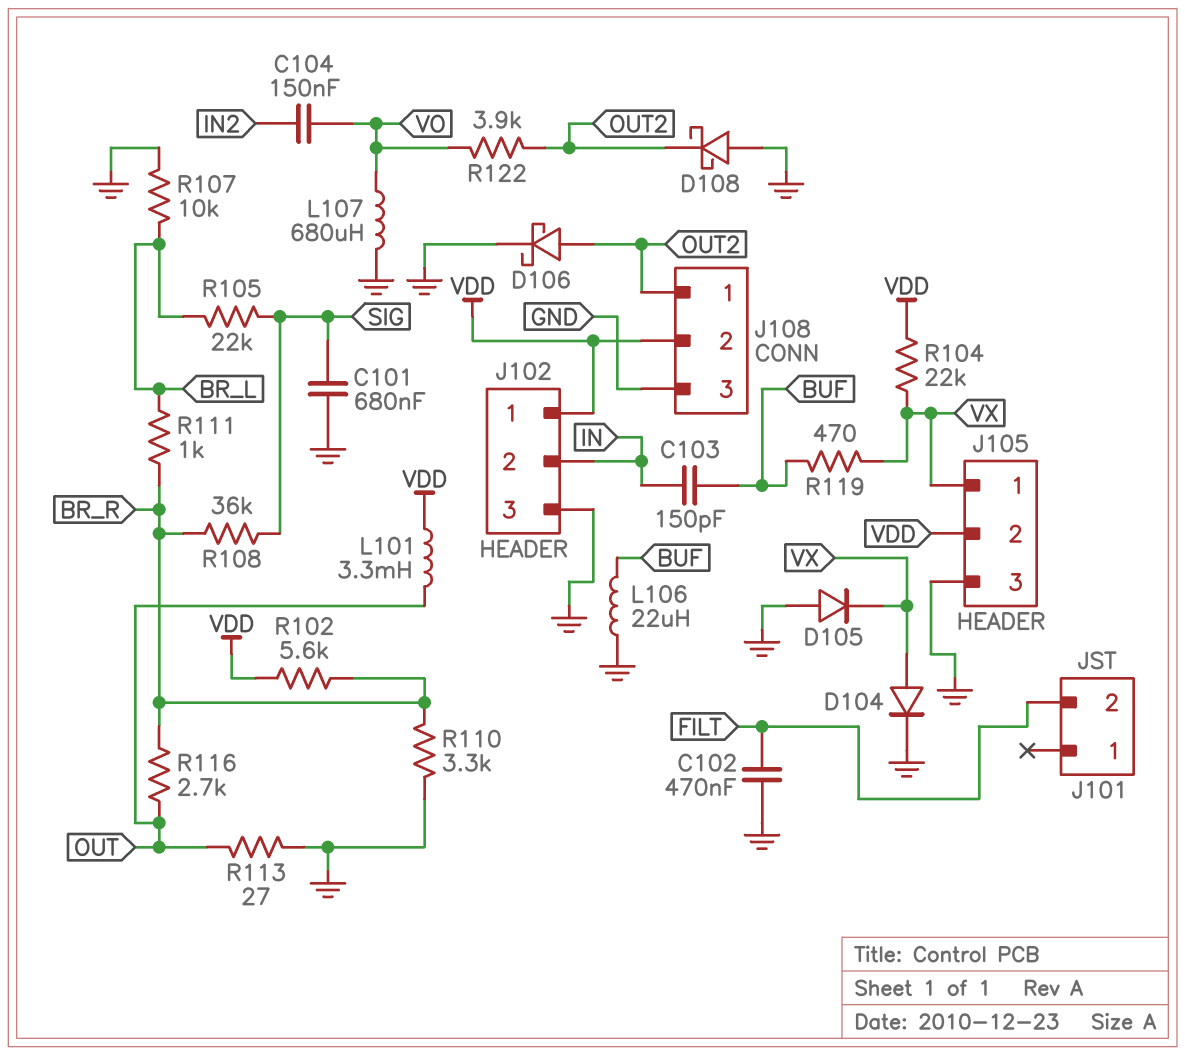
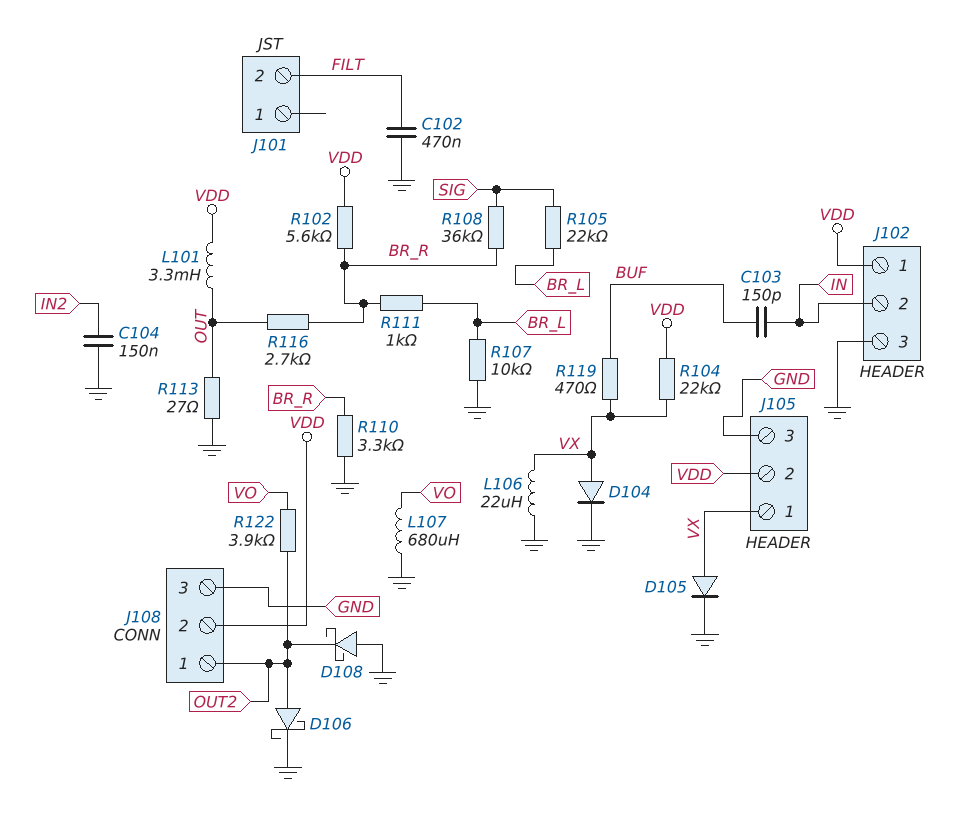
C101: 680nF (GND, SIG) -> none
C104: 150nF (IN2, VO) -> 150nF (GND, IN2)
D105: diode (A GND, K VX) -> diode (A VX, K GND)
L106: 22uH (BUF, GND) -> 22uH (GND, VX)

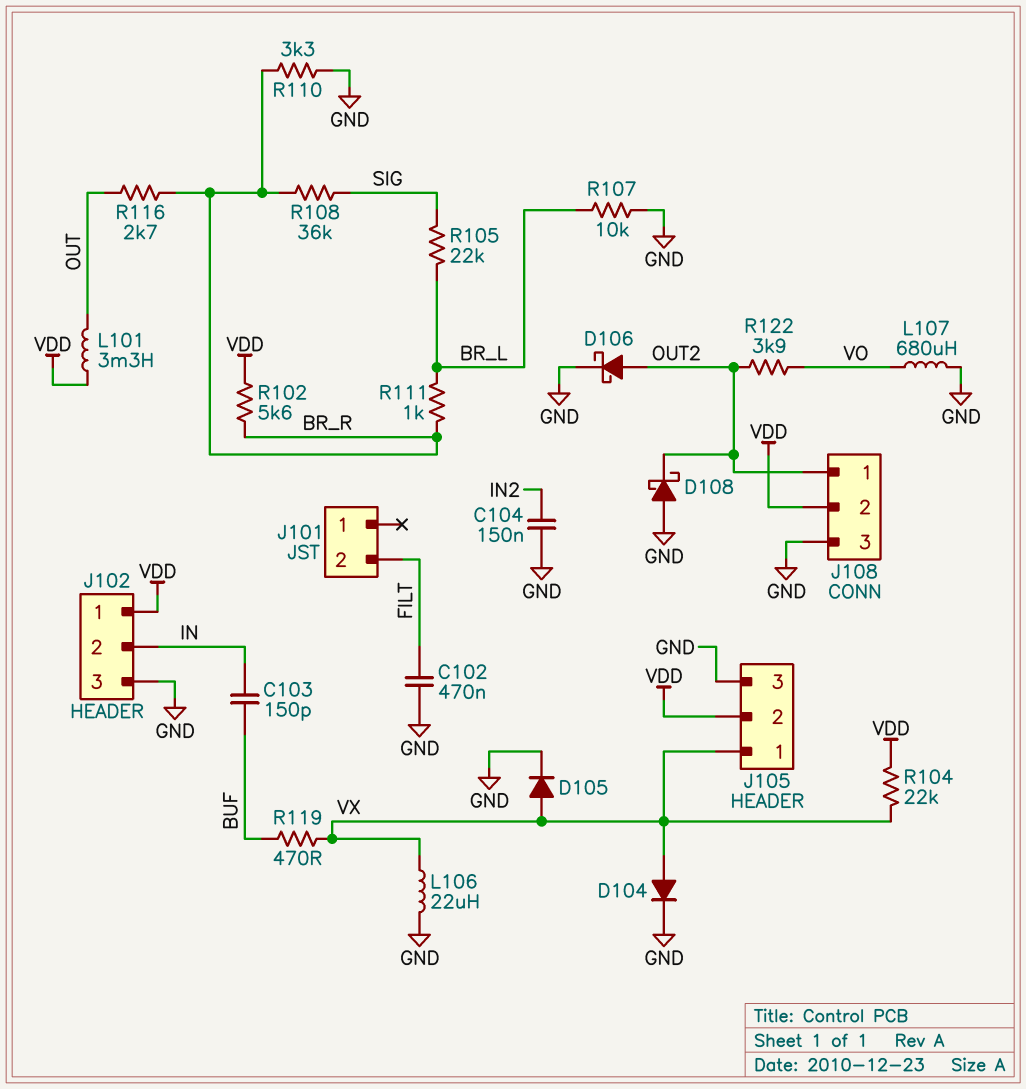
R113: 27 (GND, OUT) -> none

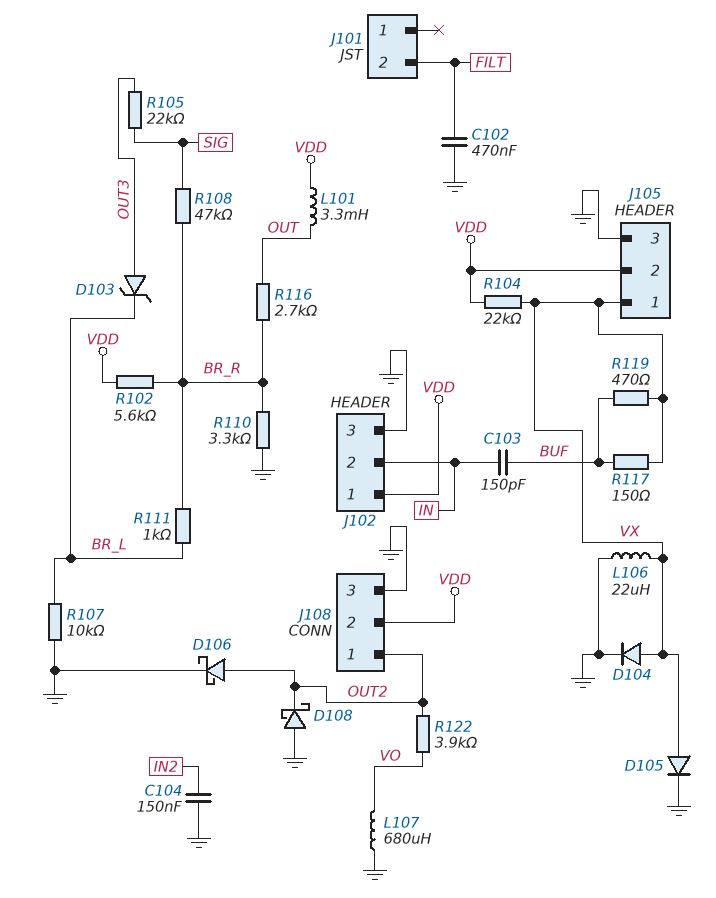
D103: none -> zener (A OUT3, K BR_L)
R105: 22k (BR_L, SIG) -> 22k (OUT3, SIG)
R108: 36k (BR_R, SIG) -> 47k (BR_R, SIG)
R117: none -> 150 (BUF, VX)

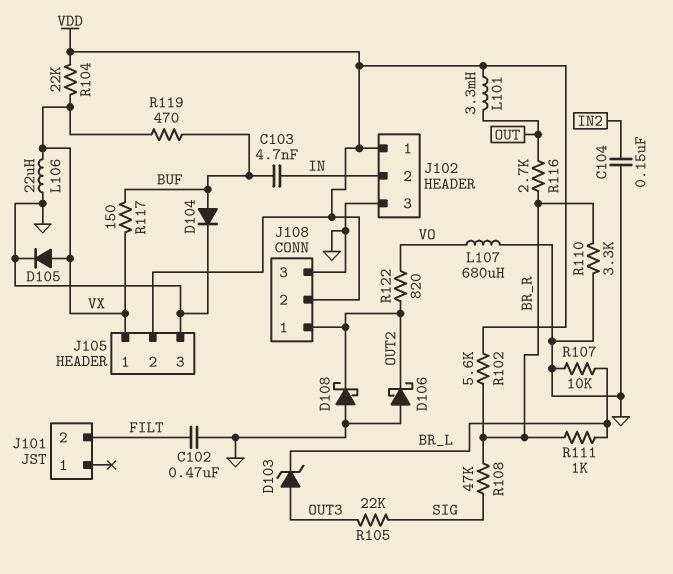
C103: 150pF (BUF, IN) -> 4.7nF (BUF, IN)
D104: diode (A VX, K GND) -> diode (A BUF, K GND)
D106: schottky (A OUT2, K GND) -> schottky (A GND, K OUT2)
R122: 3.9k (OUT2, VO) -> 820 (OUT2, VO)

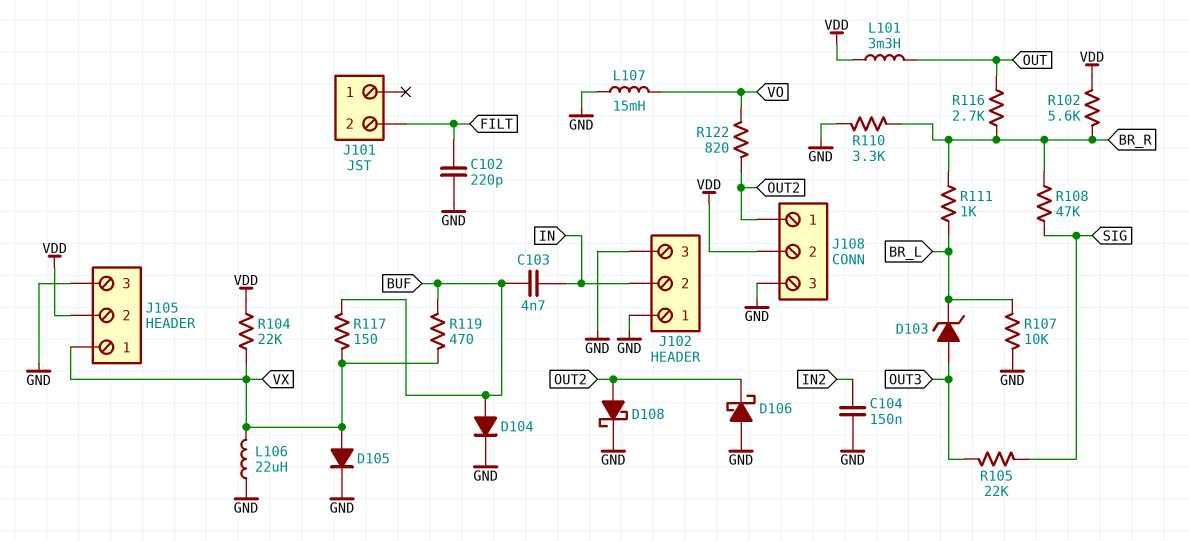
C102: 470nF (FILT, GND) -> 220pF (FILT, GND)
D108: schottky (A GND, K OUT2) -> schottky (A OUT2, K GND)
J102 pin 1: VDD -> GND
L107: 680uH (GND, VO) -> 15mH (GND, VO)

